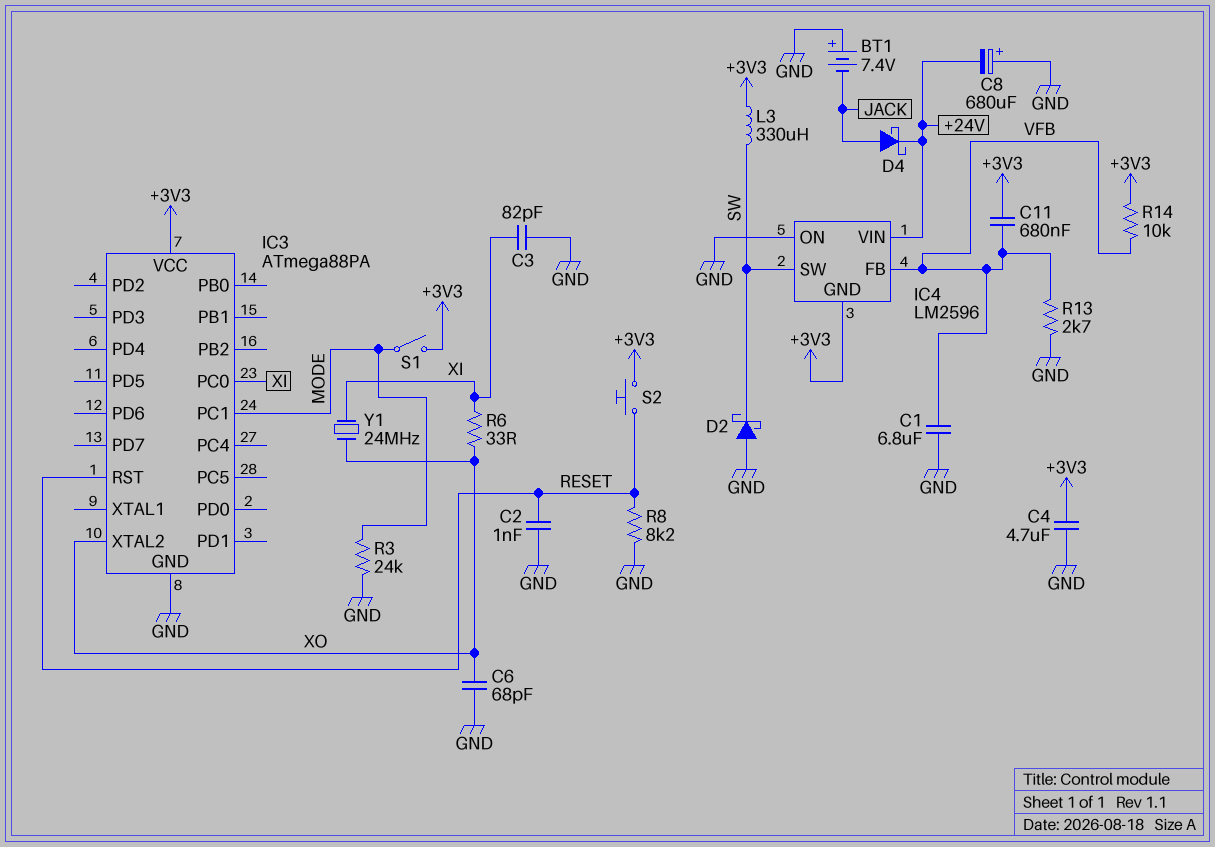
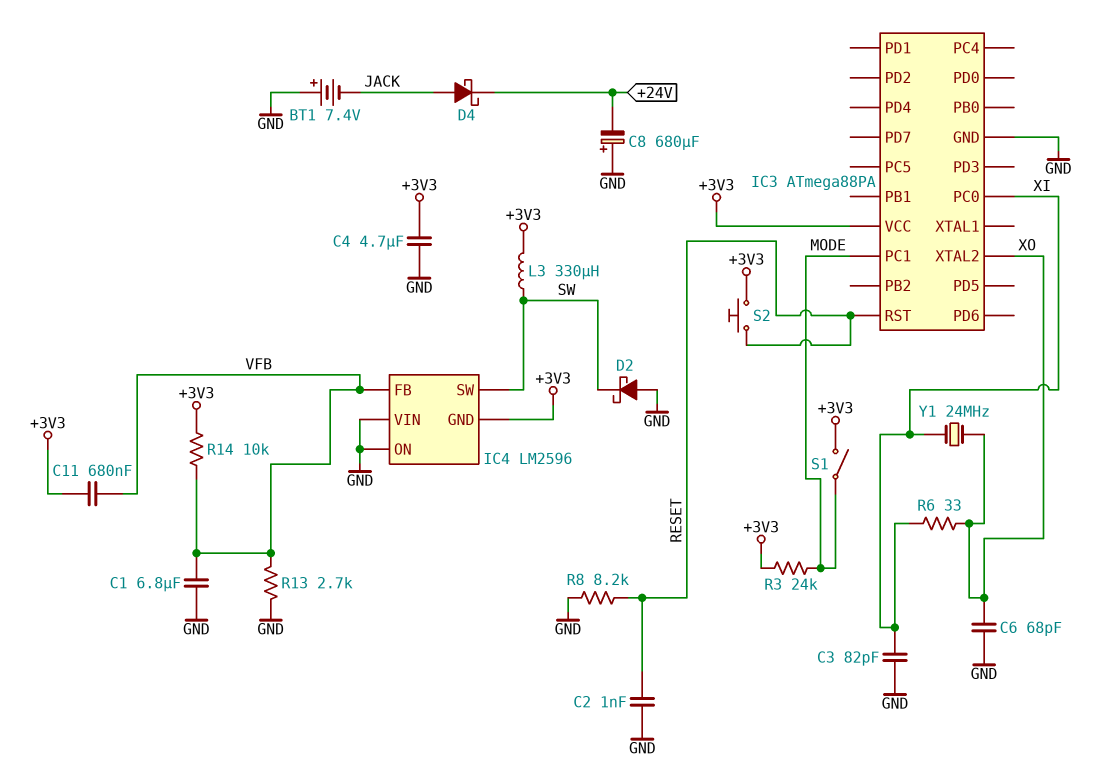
IC4 pin VIN: +24V -> GND
R3: 24k (GND, MODE) -> 24k (+3V3, MODE)

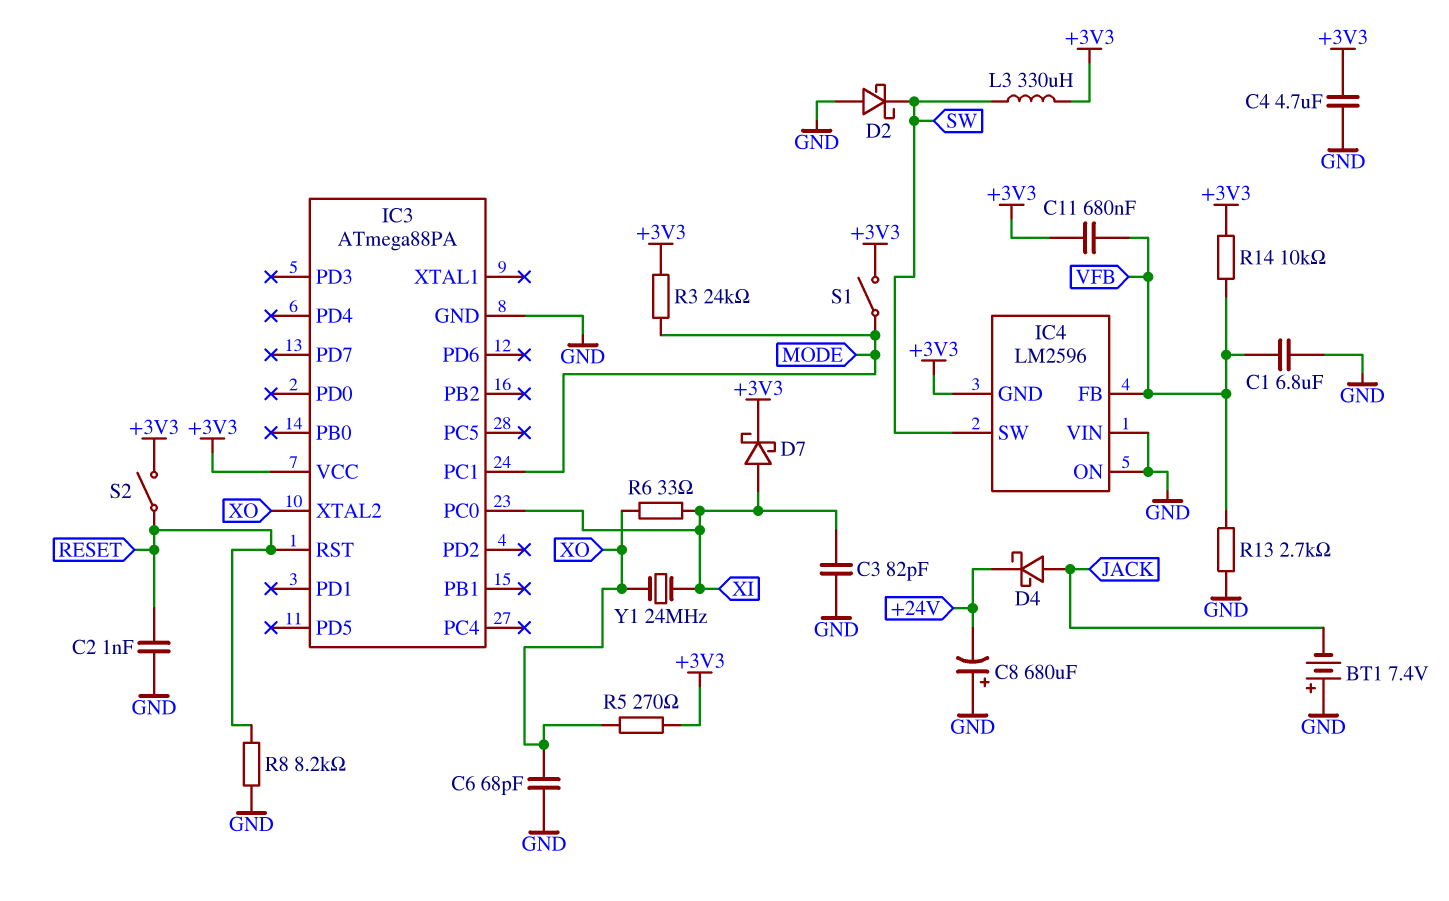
D7: none -> schottky (A XI, K +3V3)
R5: none -> 270 (+3V3, XO)
S2: button (+3V3, RESET) -> switch (+3V3, RESET)

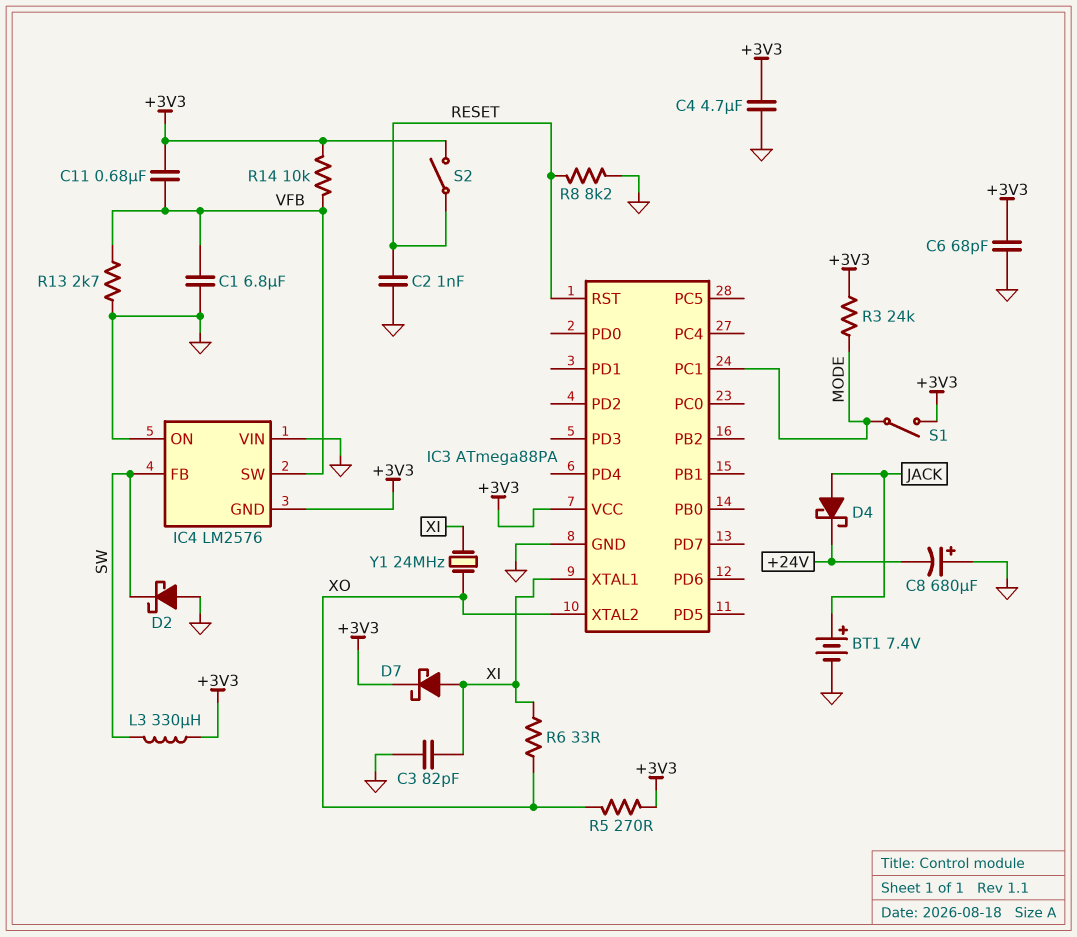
BT1: 7.4V (plus GND, minus JACK) -> 7.4V (plus JACK, minus GND)
C6: 68pF (GND, XO) -> 68pF (+3V3, GND)
IC3 pin PC0: XI -> none
IC3 pin XTAL1: none -> XI
IC4: LM2596 -> LM2576
IC4 pin FB: VFB -> SW
IC4 pin SW: SW -> VFB

